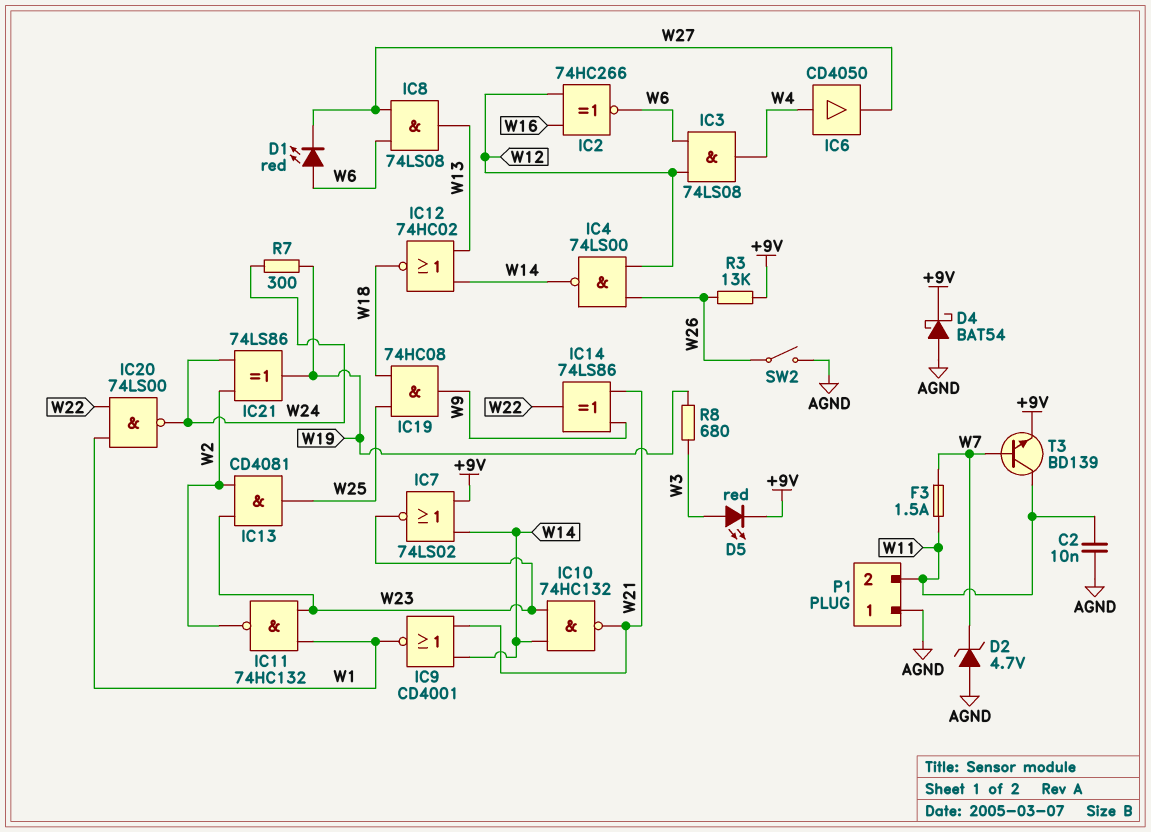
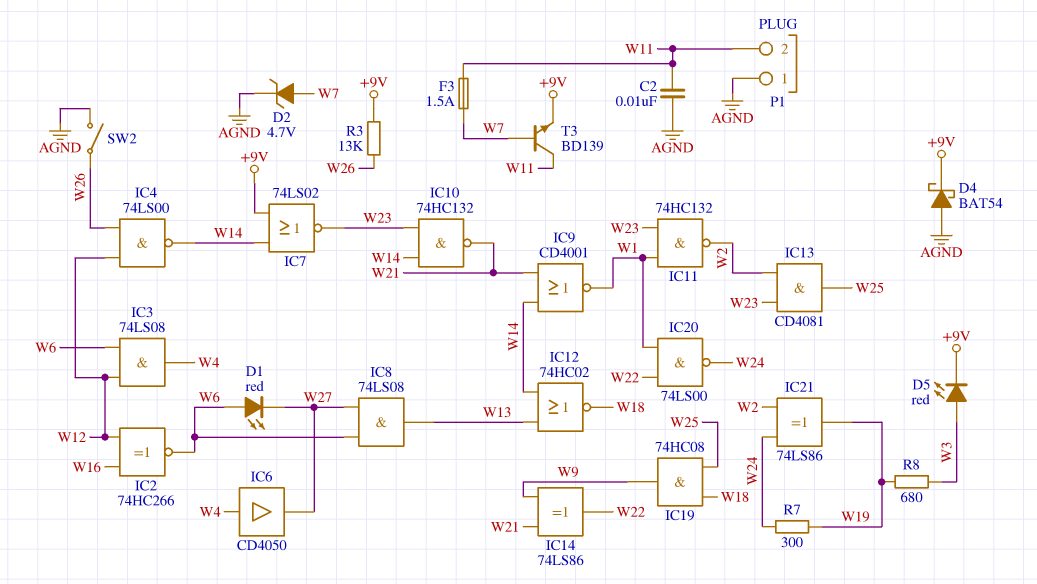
D2: zener 4.7V (A AGND, K W7) -> zener 4.7V (A W7, K AGND)

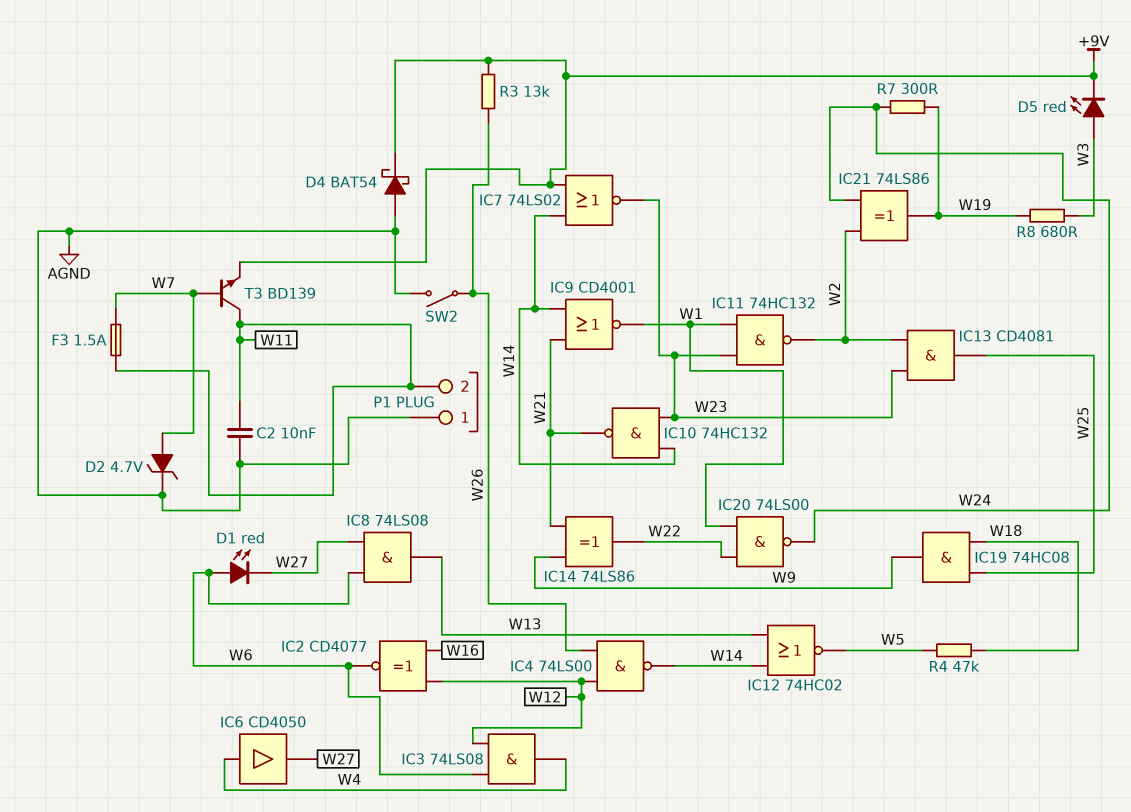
IC2: XNOR 74HC266 (in W12, in W16, out W6) -> XNOR CD4077 (in W12, in W16, out W6)
IC12: NOR 74HC02 (in W13, in W14, out W18) -> NOR 74HC02 (in W13, in W14, out W5)
R4: none -> 47k (W5, W18)

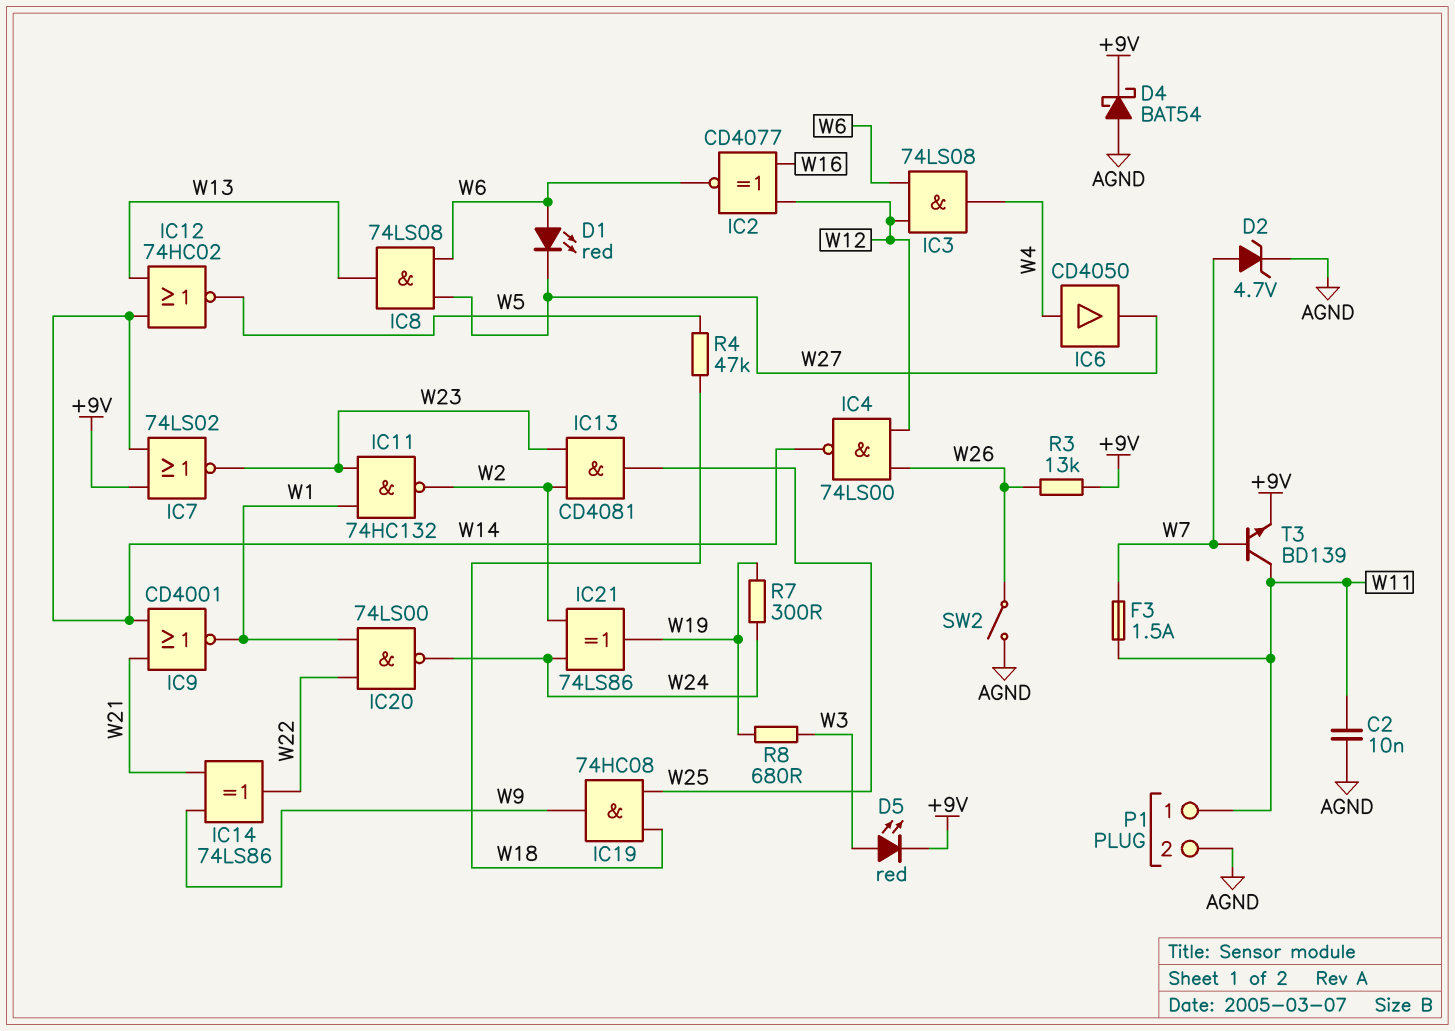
IC10: NAND 74HC132 (in W14, in W23, out W21) -> none
P1 pin 1: AGND -> W11
P1 pin 2: W11 -> AGND

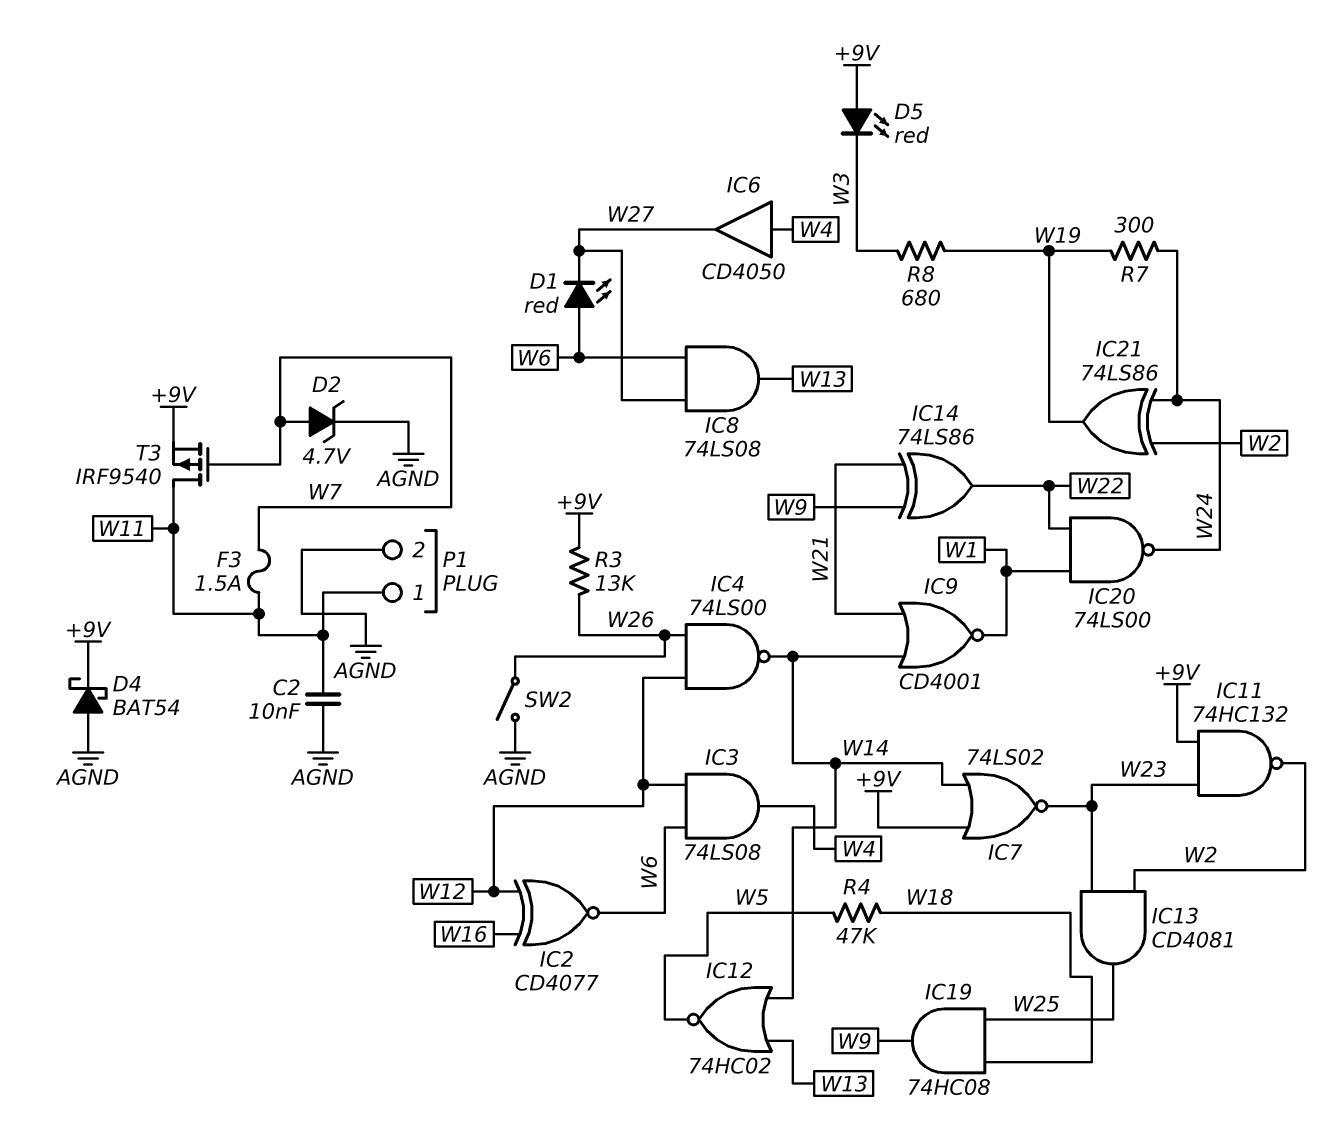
D5: LED red (A W3, K +9V) -> LED red (A +9V, K W3)
IC11: NAND 74HC132 (in W1, in W23, out W2) -> NAND 74HC132 (in +9V, in W23, out W2)
T3: NPN BD139 (B W7, C W11, E +9V) -> PMOS IRF9540 (G W7, D W11, S +9V)

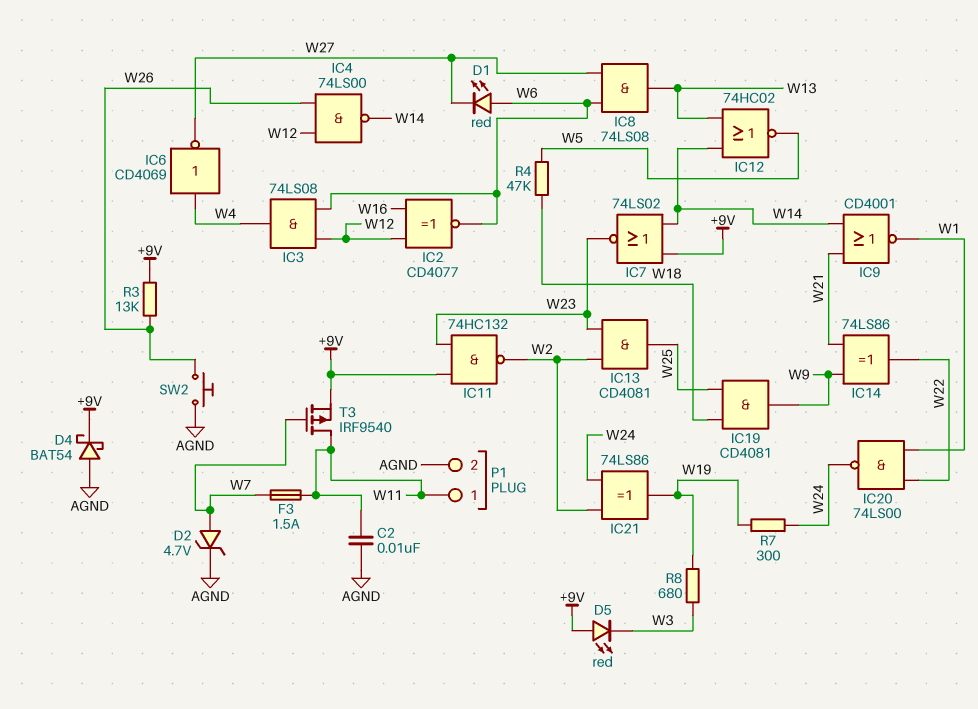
IC6: buffer CD4050 (in W4, out W27) -> NOT CD4069 (in W4, out W27)
IC19: AND 74HC08 (in W18, in W25, out W9) -> AND CD4081 (in W18, in W25, out W9)
SW2: switch (AGND, W26) -> button (AGND, W26)

